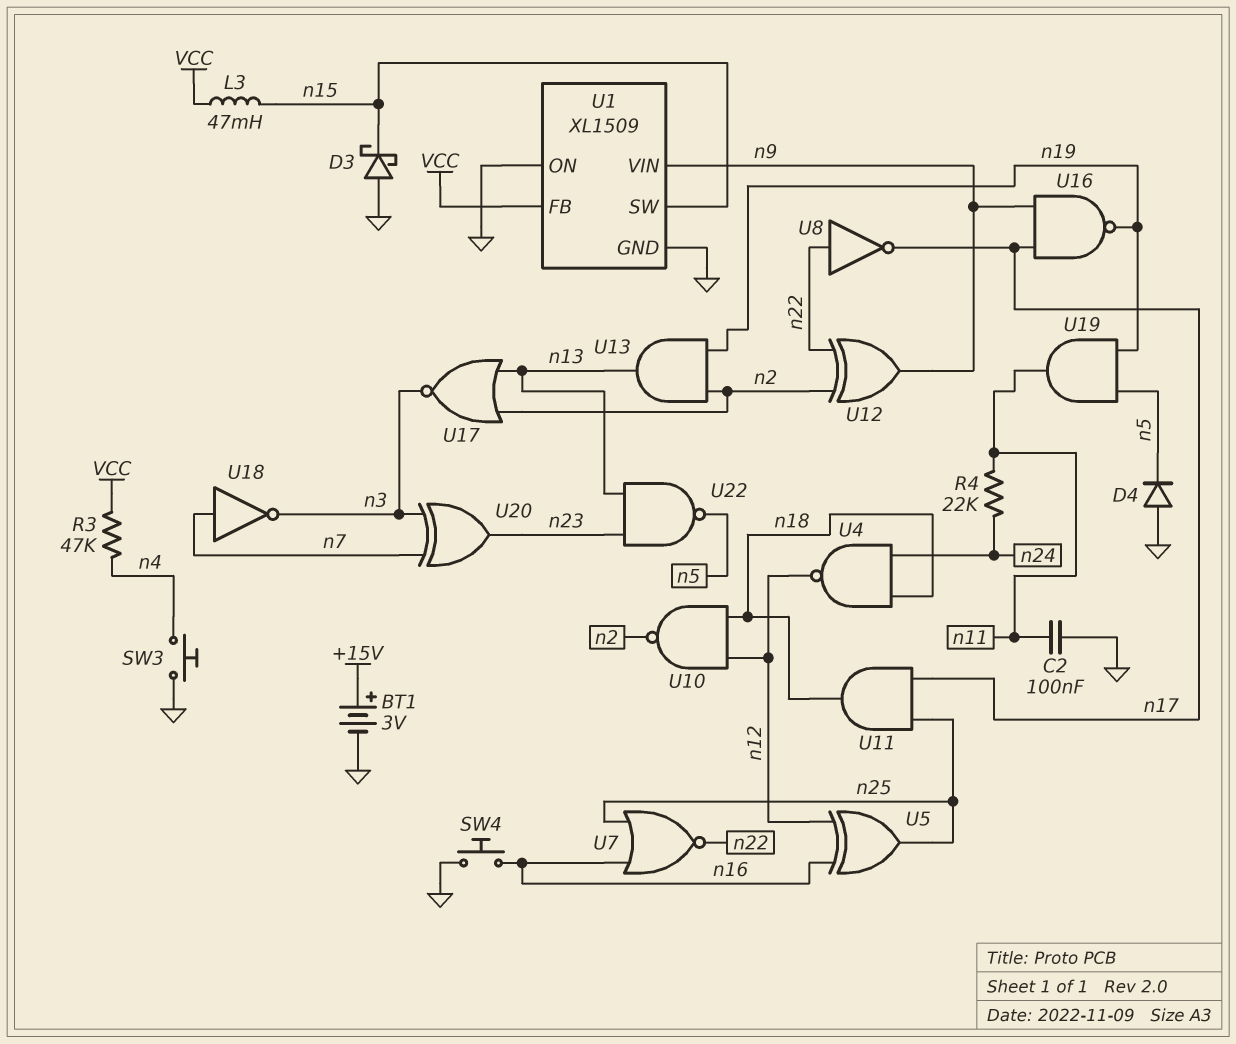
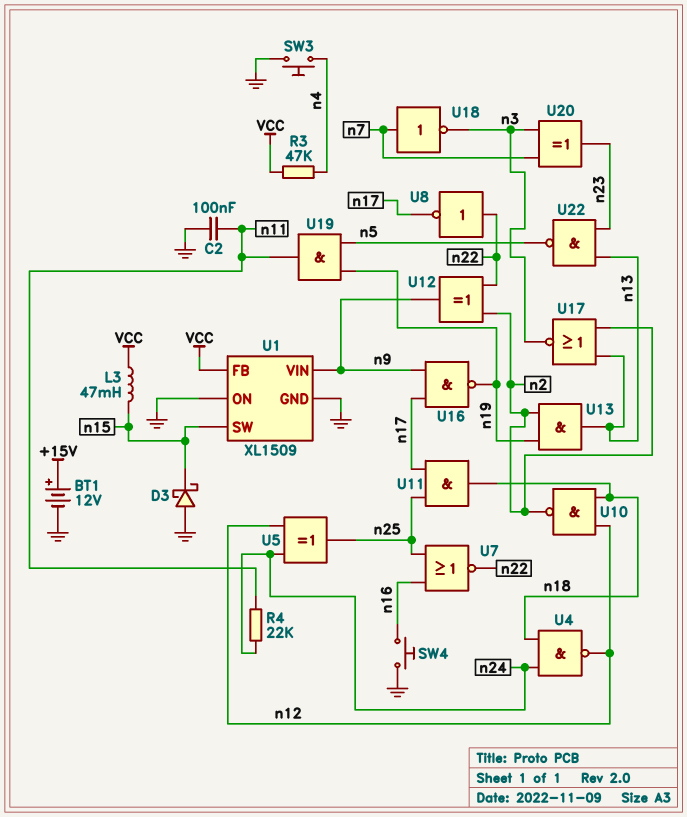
BT1: 3V (plus +15V, minus GND) -> 12V (plus +15V, minus GND)
D4: diode (A GND, K n5) -> none
U5: XOR (in n12, in n16, out n25) -> XOR (in n12, in n24, out n25)

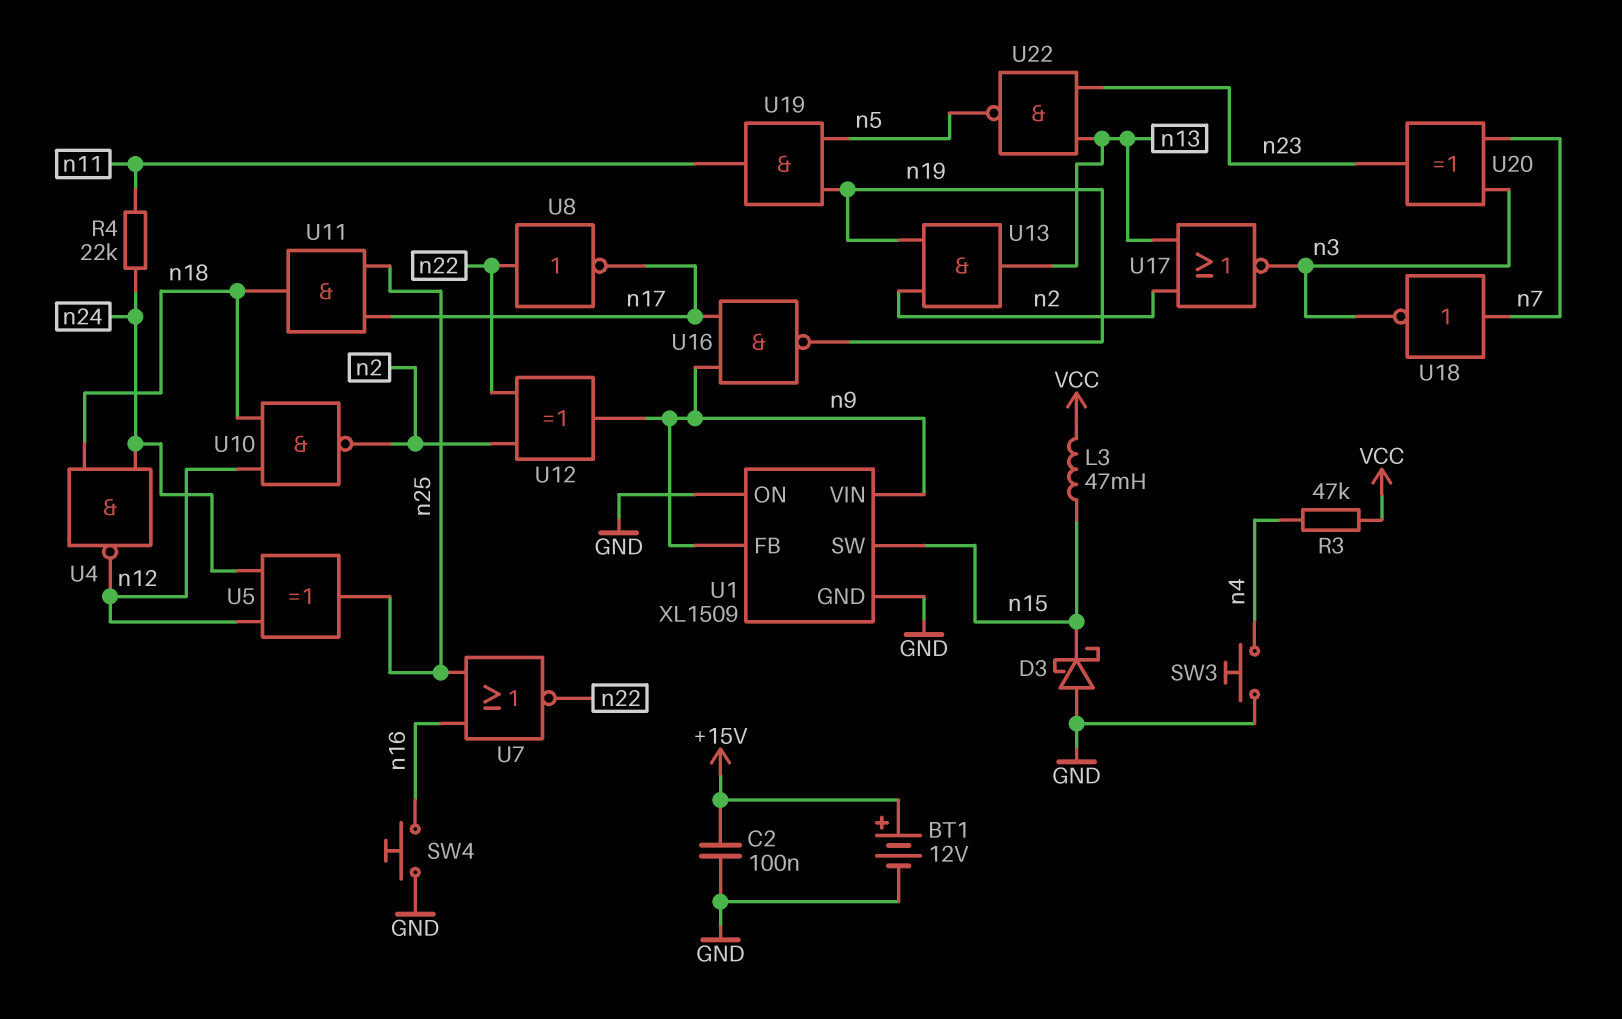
C2: 100nF (GND, n11) -> 100nF (+15V, GND)
U1 pin FB: VCC -> n9

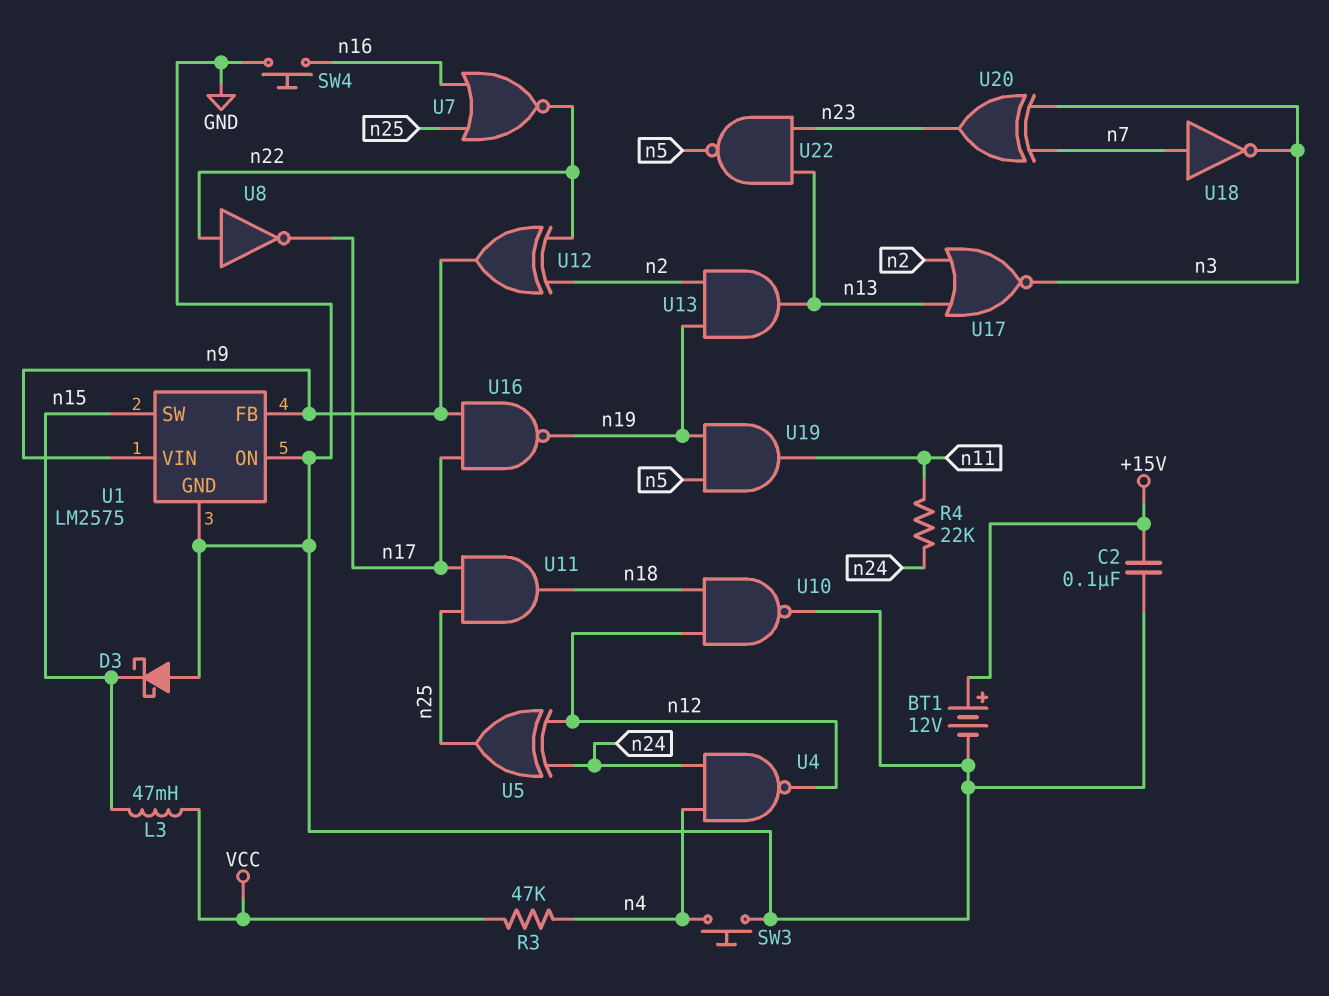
U1: XL1509 -> LM2575
U4: NAND (in n18, in n24, out n12) -> NAND (in n4, in n24, out n12)
U10: NAND (in n12, in n18, out n2) -> NAND (in n12, in n18, out GND)

